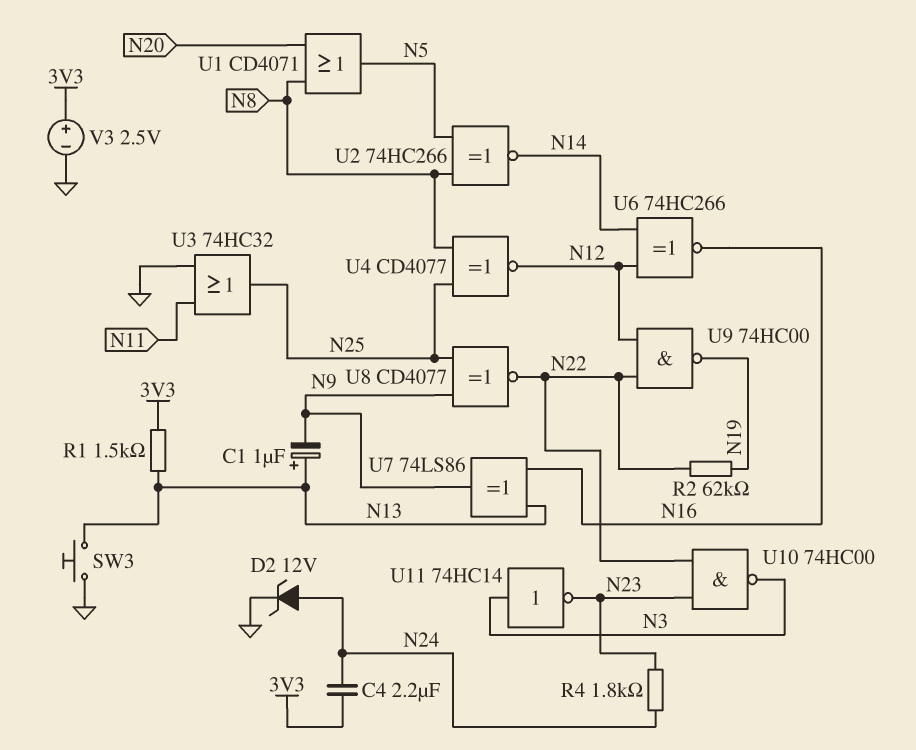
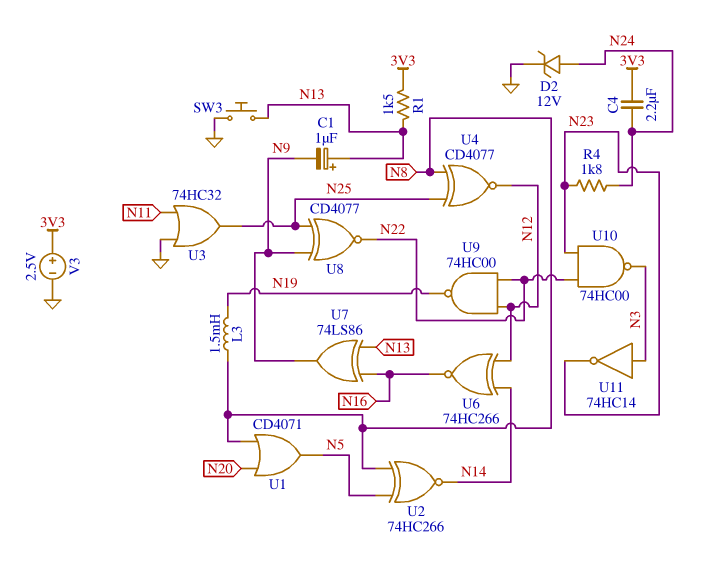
L3: none -> 1.5mH (N8, N19)
R2: 62k (N19, N22) -> none

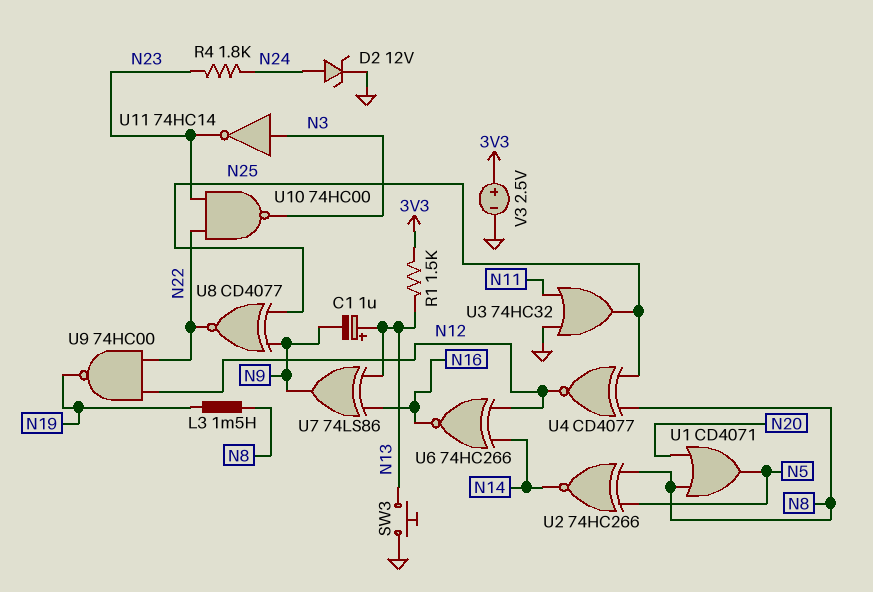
C4: 2.2uF (3V3, N24) -> none

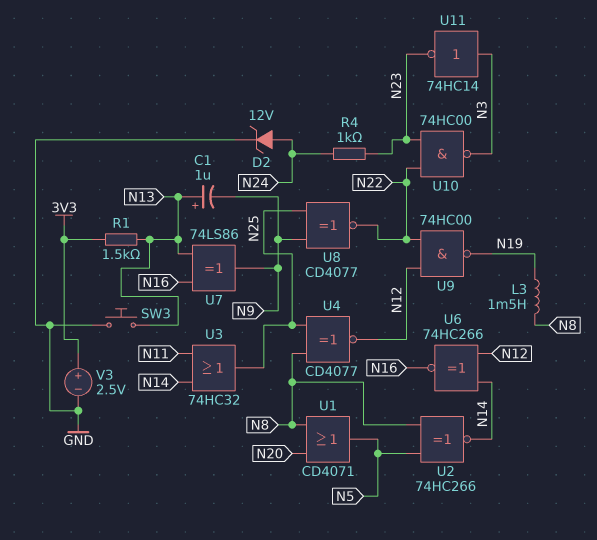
R4: 1.8k (N23, N24) -> 1k (N23, N24)
U3: OR 74HC32 (in GND, in N11, out N25) -> OR 74HC32 (in N11, in N14, out N25)

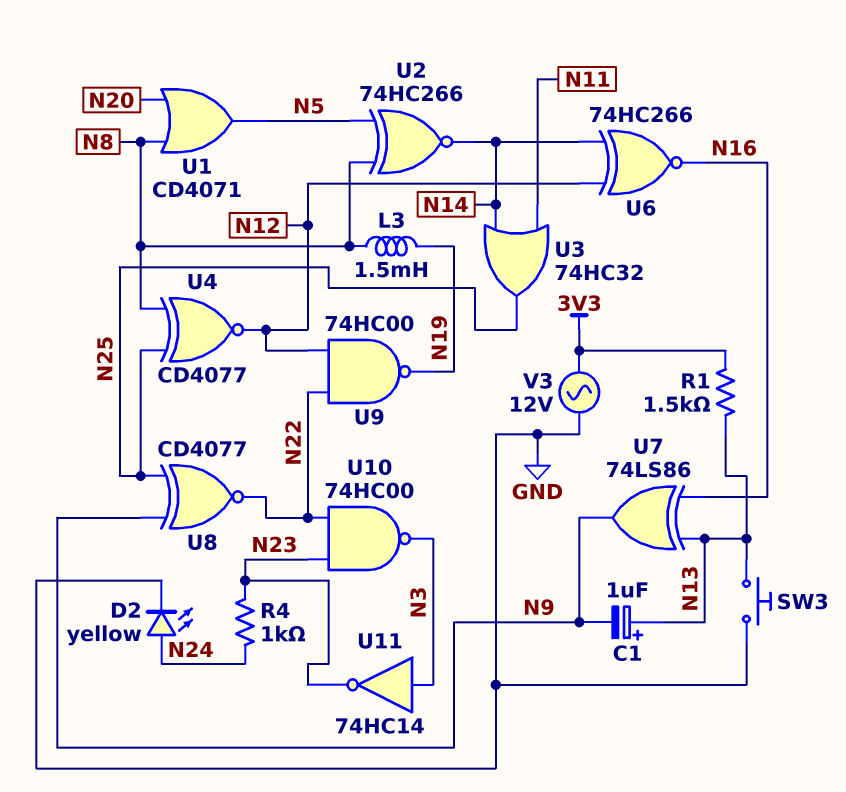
D2: zener 12V (A N24, K GND) -> LED yellow (A N24, K GND)
V3: 2.5V (plus 3V3, minus GND) -> AC 12V (3V3, GND)

